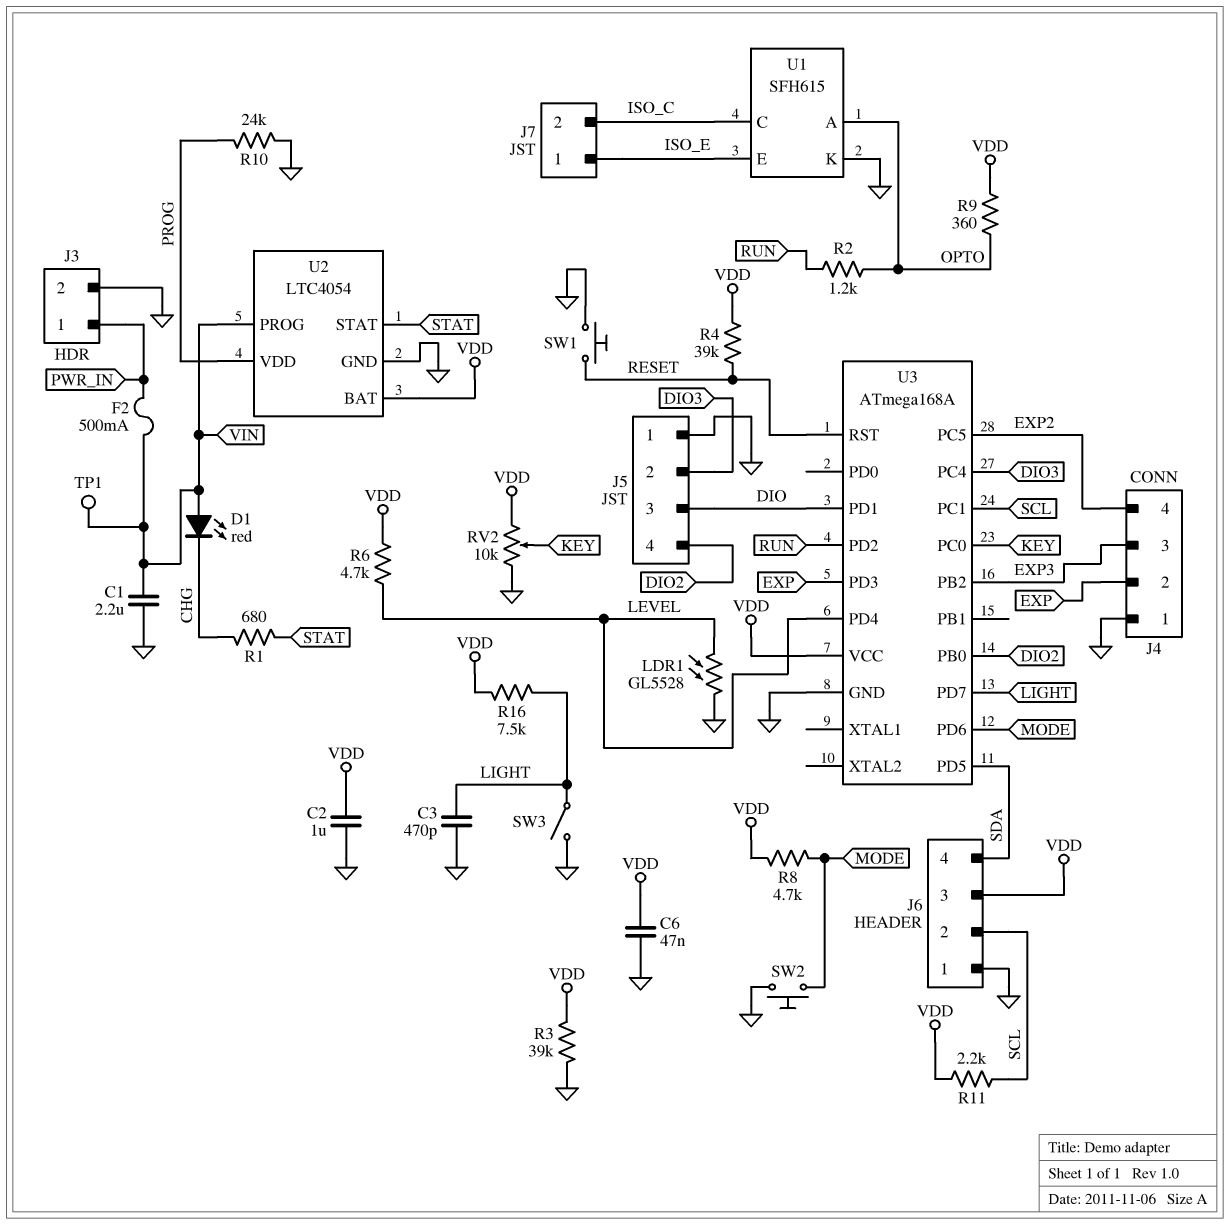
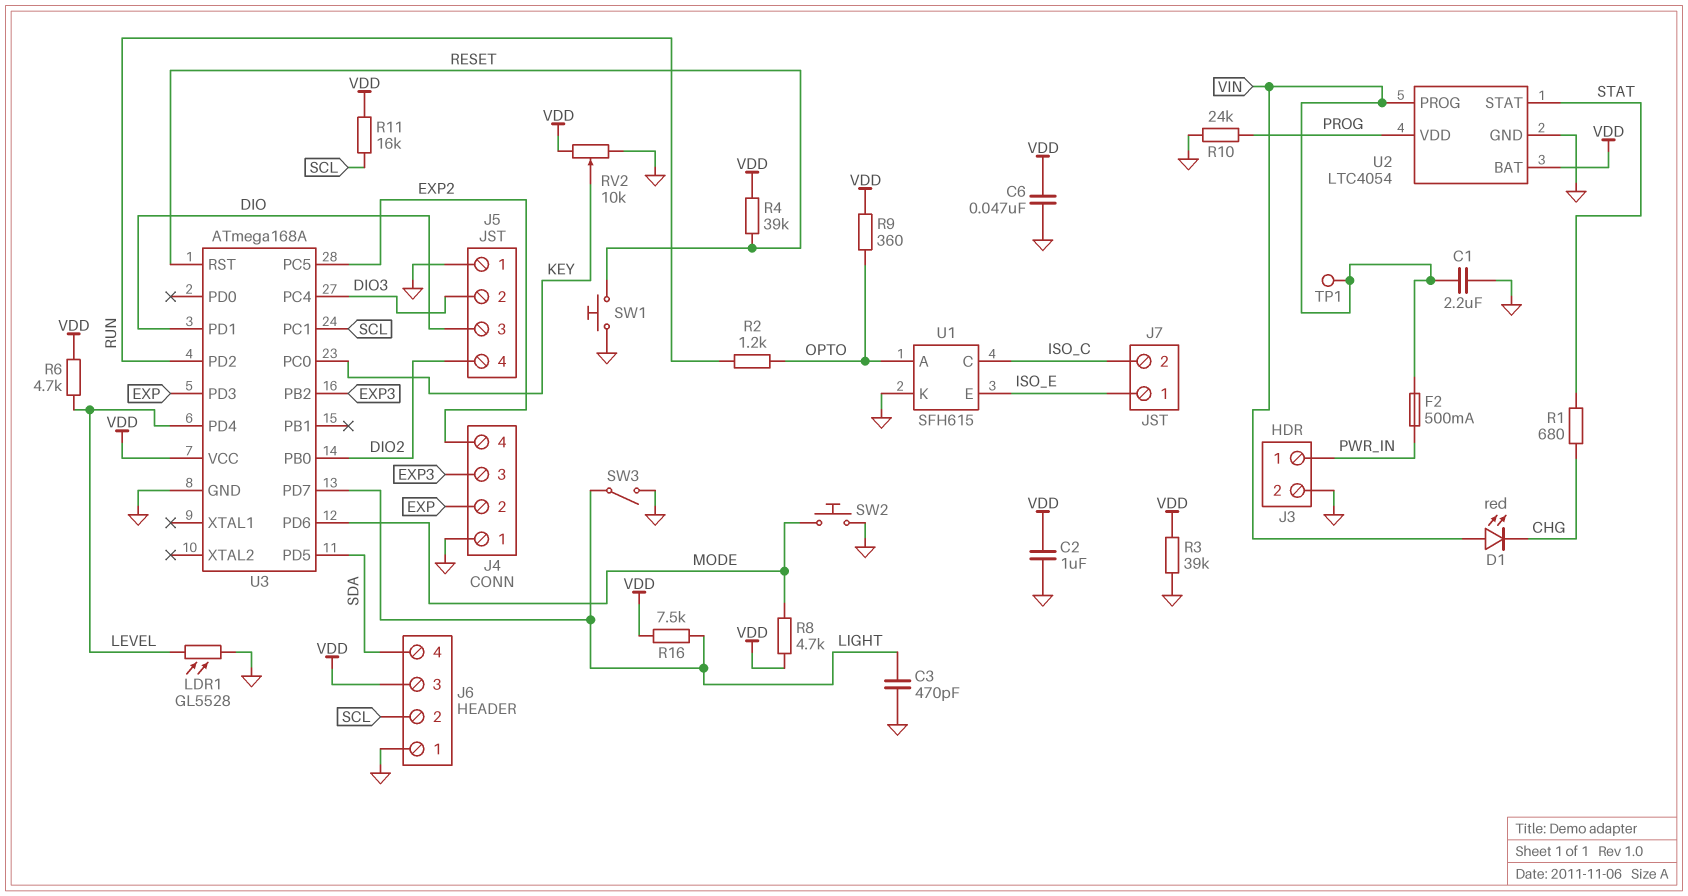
R11: 2.2k (SCL, VDD) -> 16k (SCL, VDD)

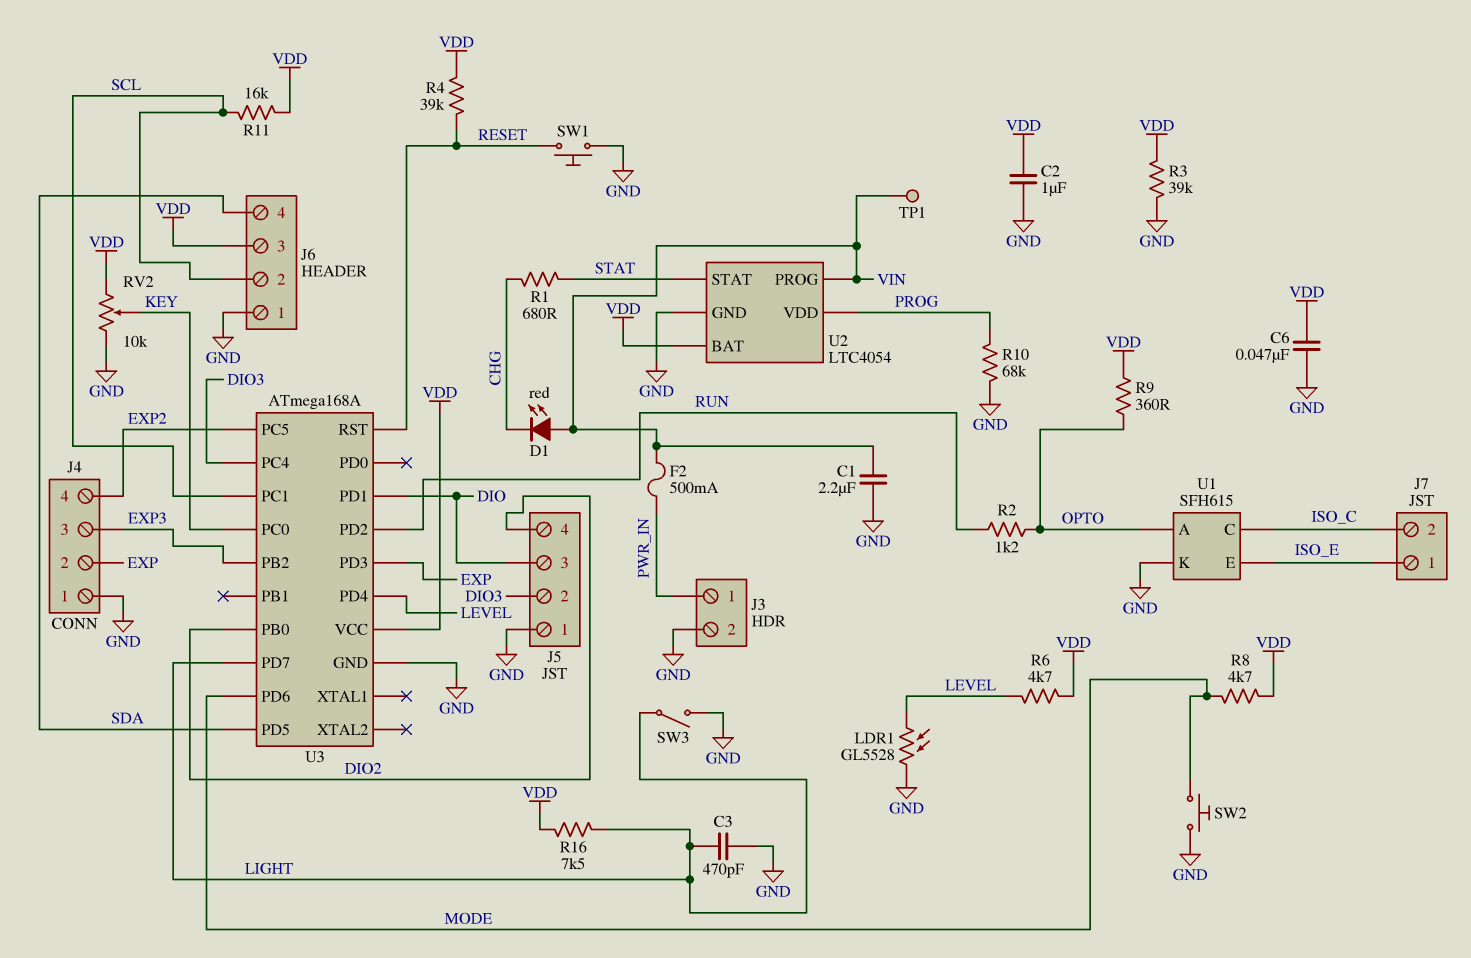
R10: 24k (GND, PROG) -> 68k (GND, PROG)

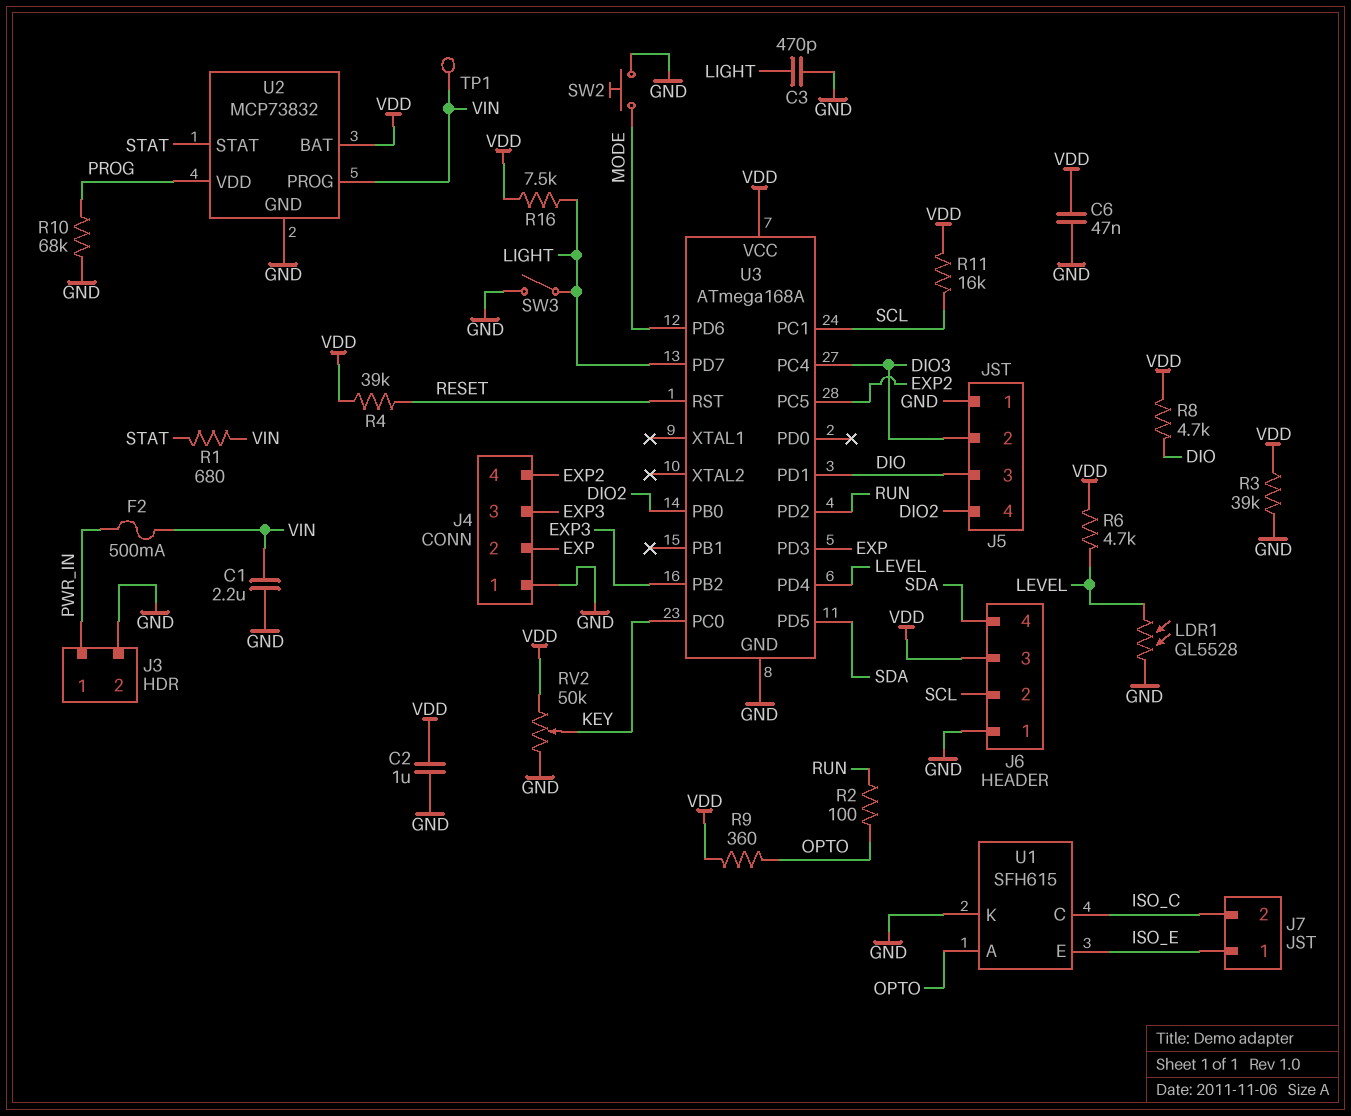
D1: LED red (A VIN, K CHG) -> none
R1: 680 (CHG, STAT) -> 680 (STAT, VIN)
R2: 1.2k (OPTO, RUN) -> 100 (OPTO, RUN)
R8: 4.7k (MODE, VDD) -> 4.7k (DIO, VDD)
RV2: 10k (GND, VDD, wiper KEY) -> 50k (GND, VDD, wiper KEY)
SW1: button (GND, RESET) -> none
U2: LTC4054 -> MCP73832

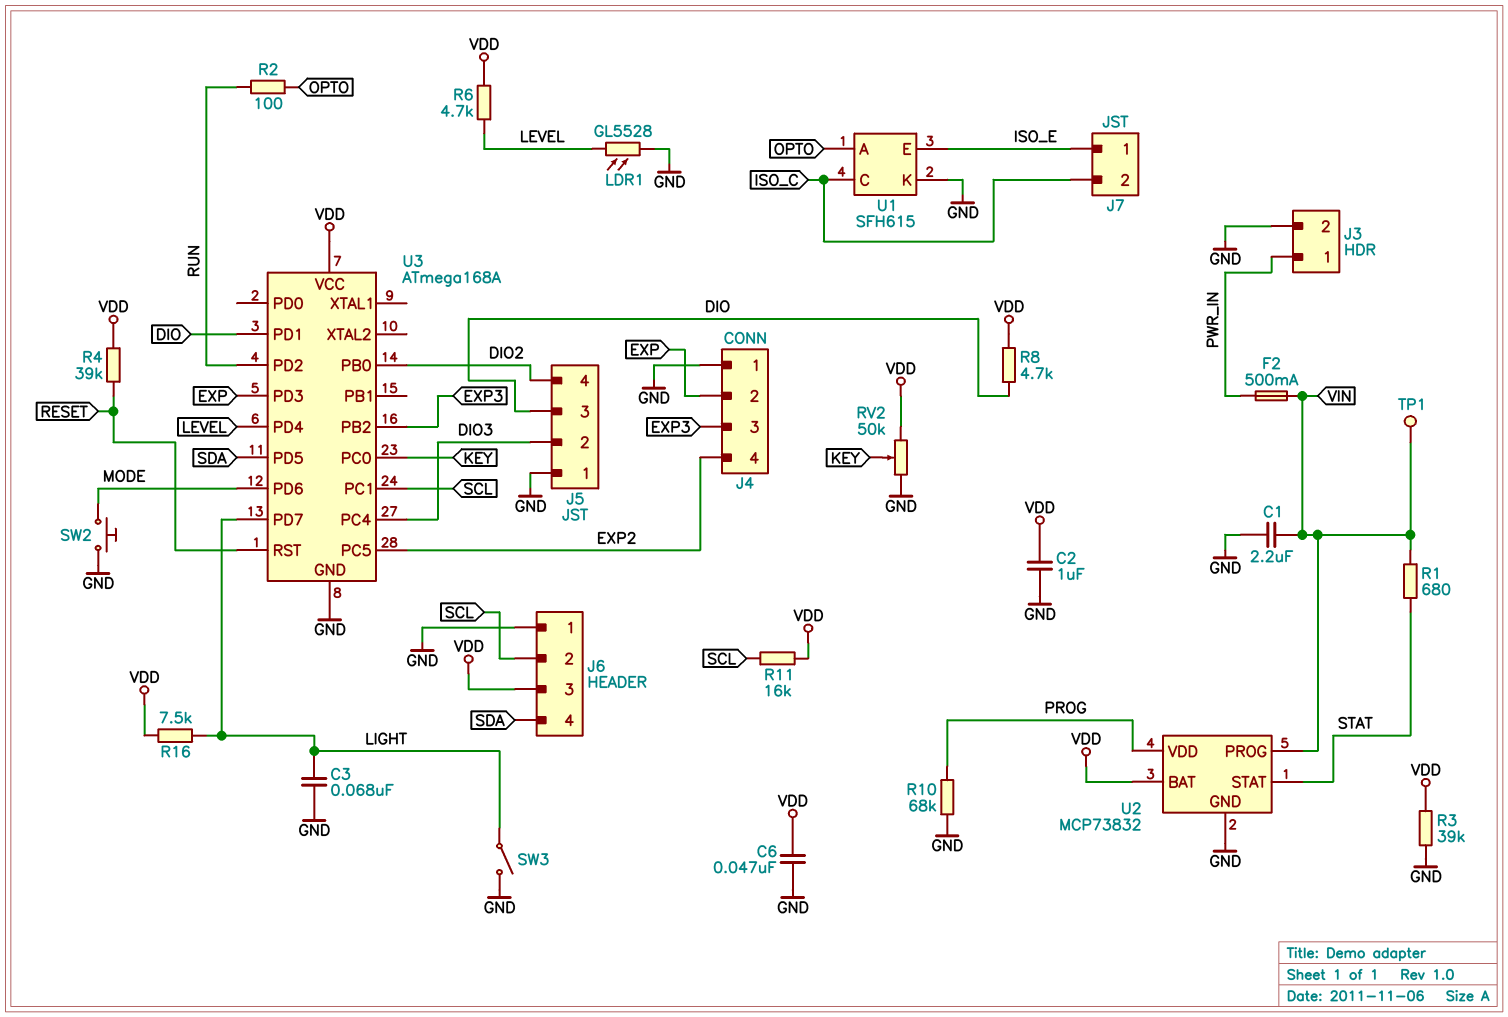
C3: 470pF (GND, LIGHT) -> 68nF (GND, LIGHT)
R9: 360 (OPTO, VDD) -> none

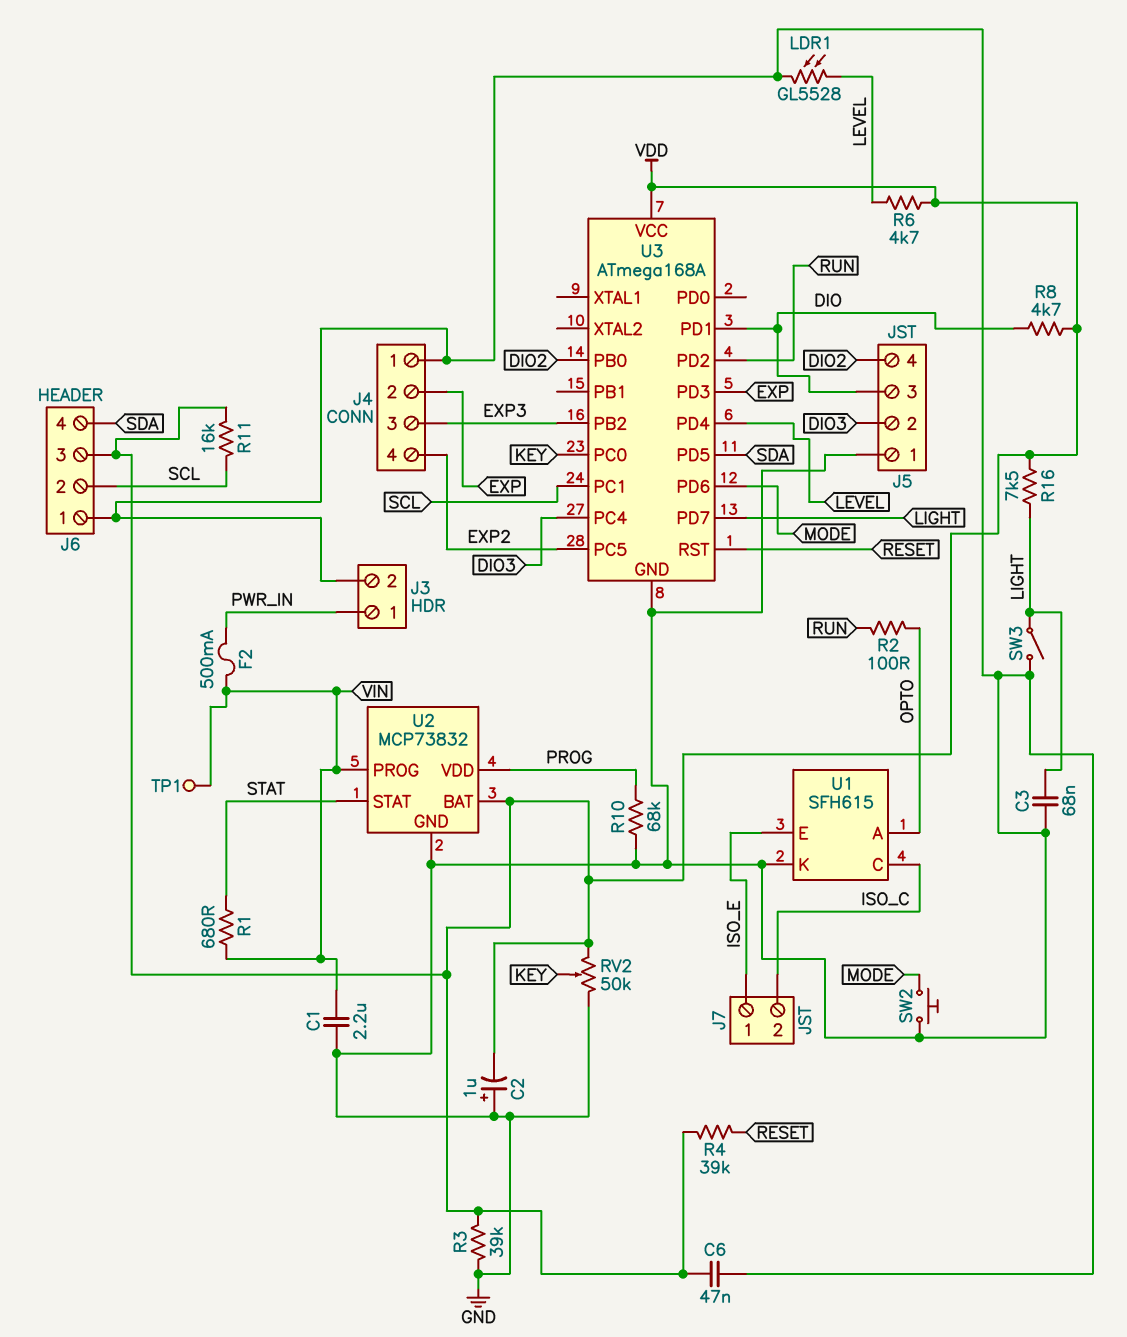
C2: 1uF (GND, VDD) -> 1uF (plus GND, minus VDD)

